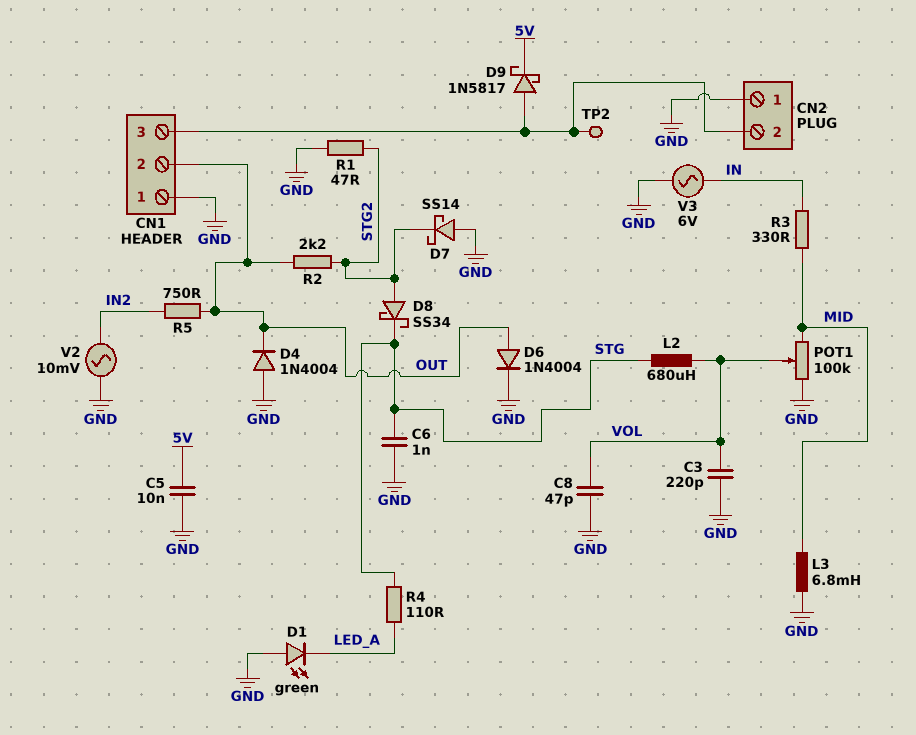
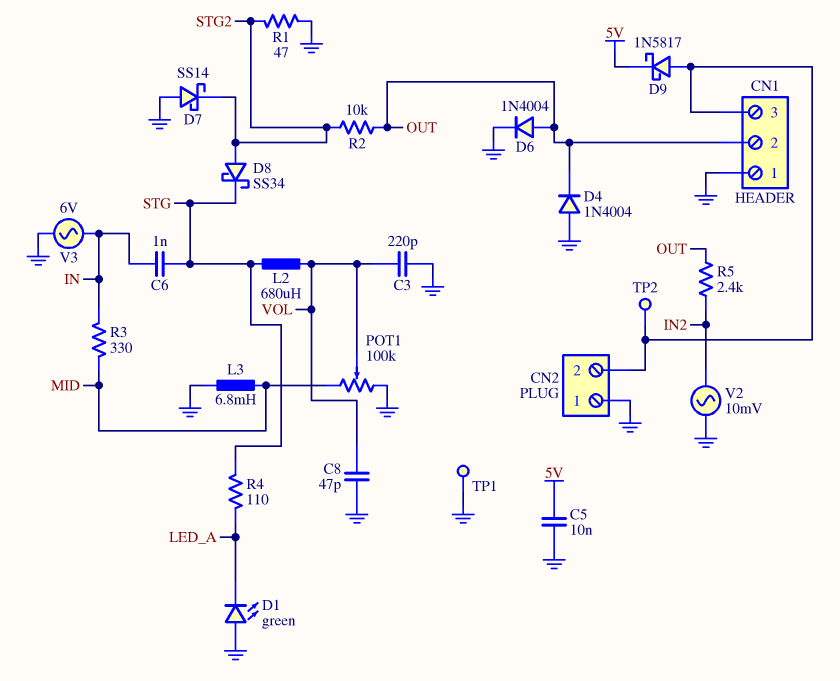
C6: 1nF (GND, STG) -> 1nF (IN, STG)
R2: 2.2k (OUT, STG2) -> 10k (OUT, STG2)
R5: 750 (IN2, OUT) -> 2.4k (IN2, OUT)
TP1: none -> test point (GND)

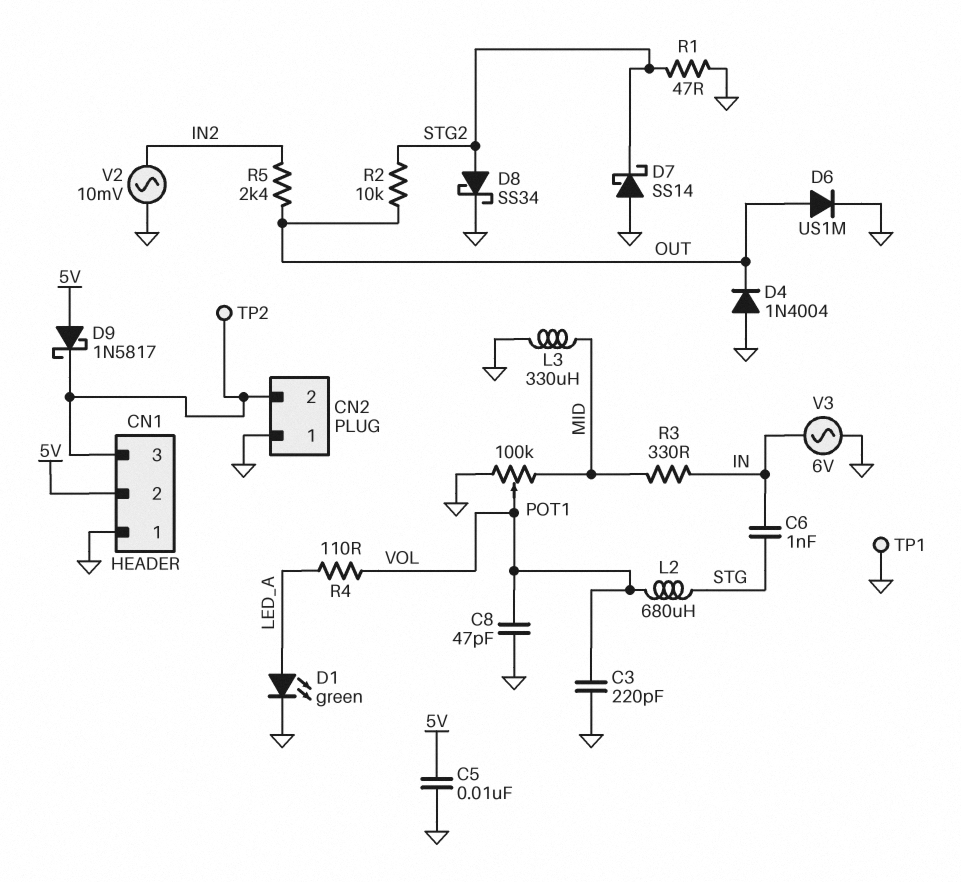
CN1 pin 2: OUT -> 5V
D1: LED green (A GND, K LED_A) -> LED green (A LED_A, K GND)
D6: diode 1N4004 (A OUT, K GND) -> diode US1M (A OUT, K GND)
D8: schottky SS34 (A STG2, K STG) -> schottky SS34 (A STG2, K GND)
D9: schottky 1N5817 (A CN1/3, K 5V) -> schottky 1N5817 (A 5V, K CN1/3)
L3: 6.8mH (GND, MID) -> 330uH (GND, MID)
R4: 110 (LED_A, STG) -> 110 (LED_A, VOL)

